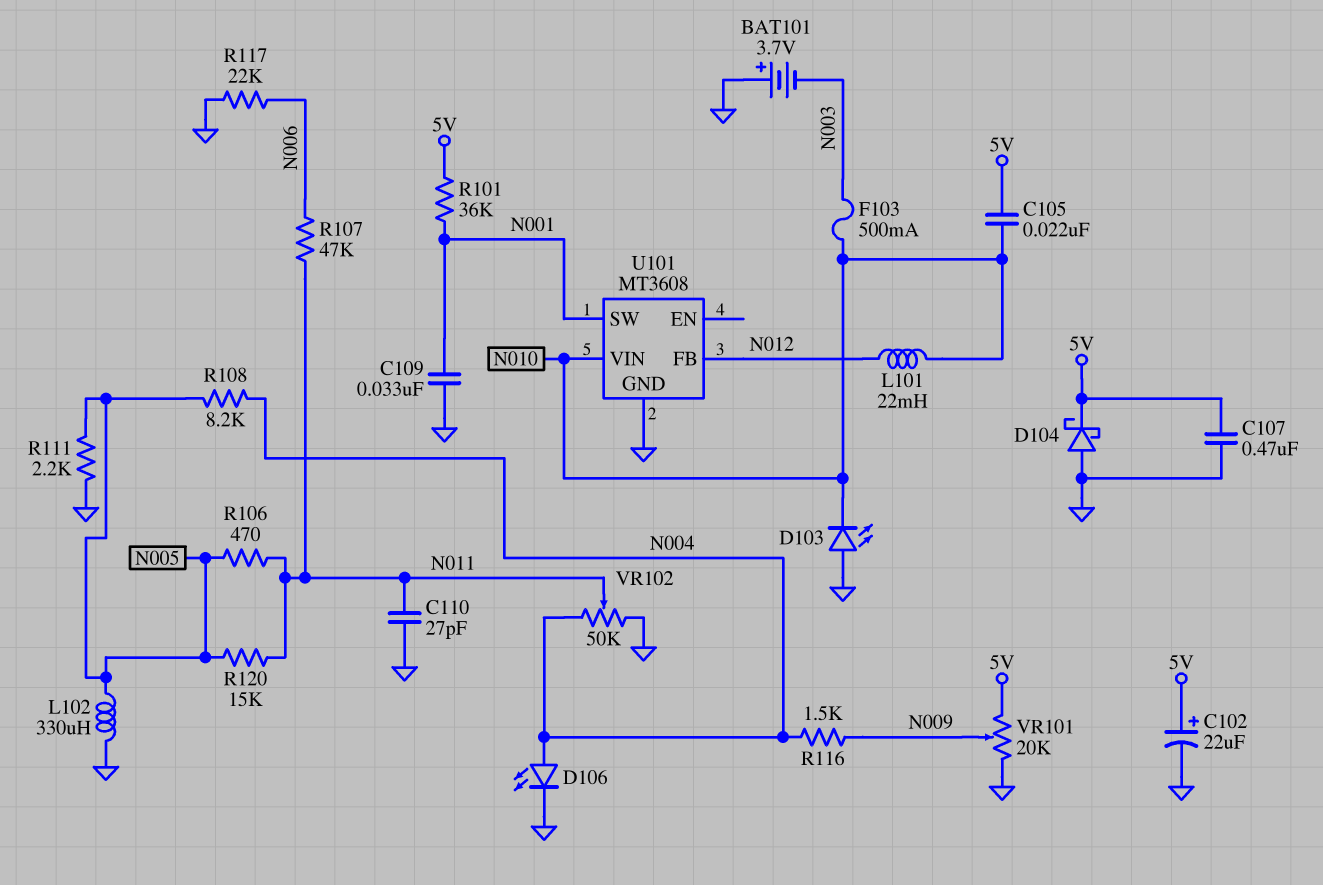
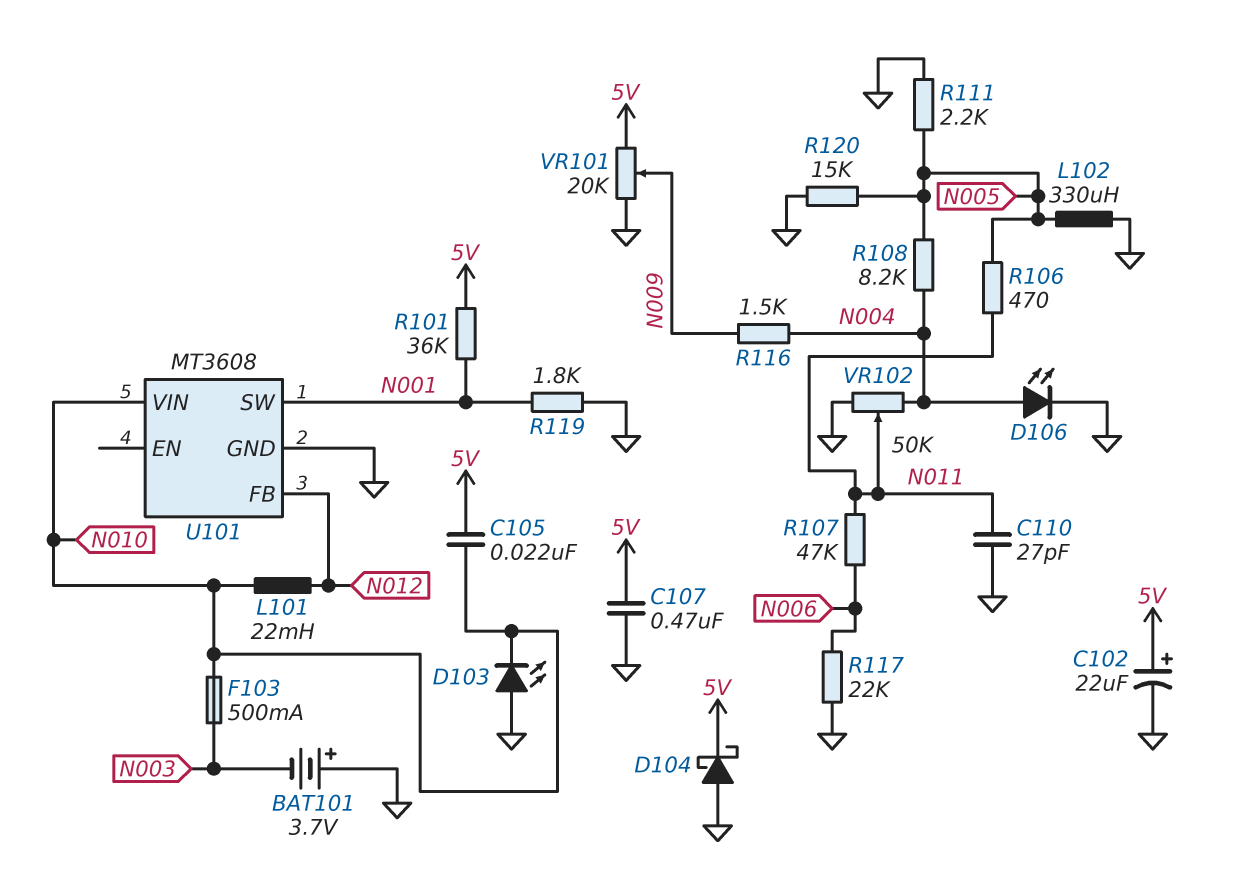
C109: 33nF (GND, N001) -> none
R119: none -> 1.8k (GND, N001)
R120: 15k (N005, N011) -> 15k (GND, N005)

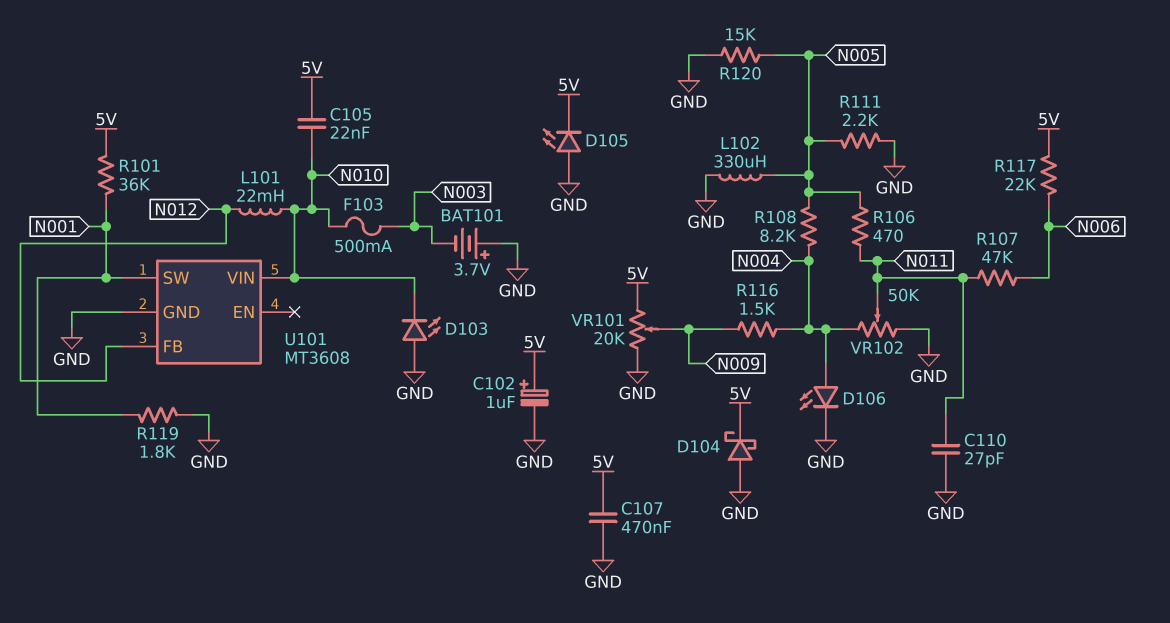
C102: 22uF (plus 5V, minus GND) -> 1uF (plus 5V, minus GND)
D105: none -> LED (A GND, K 5V)
R117: 22k (GND, N006) -> 22k (5V, N006)

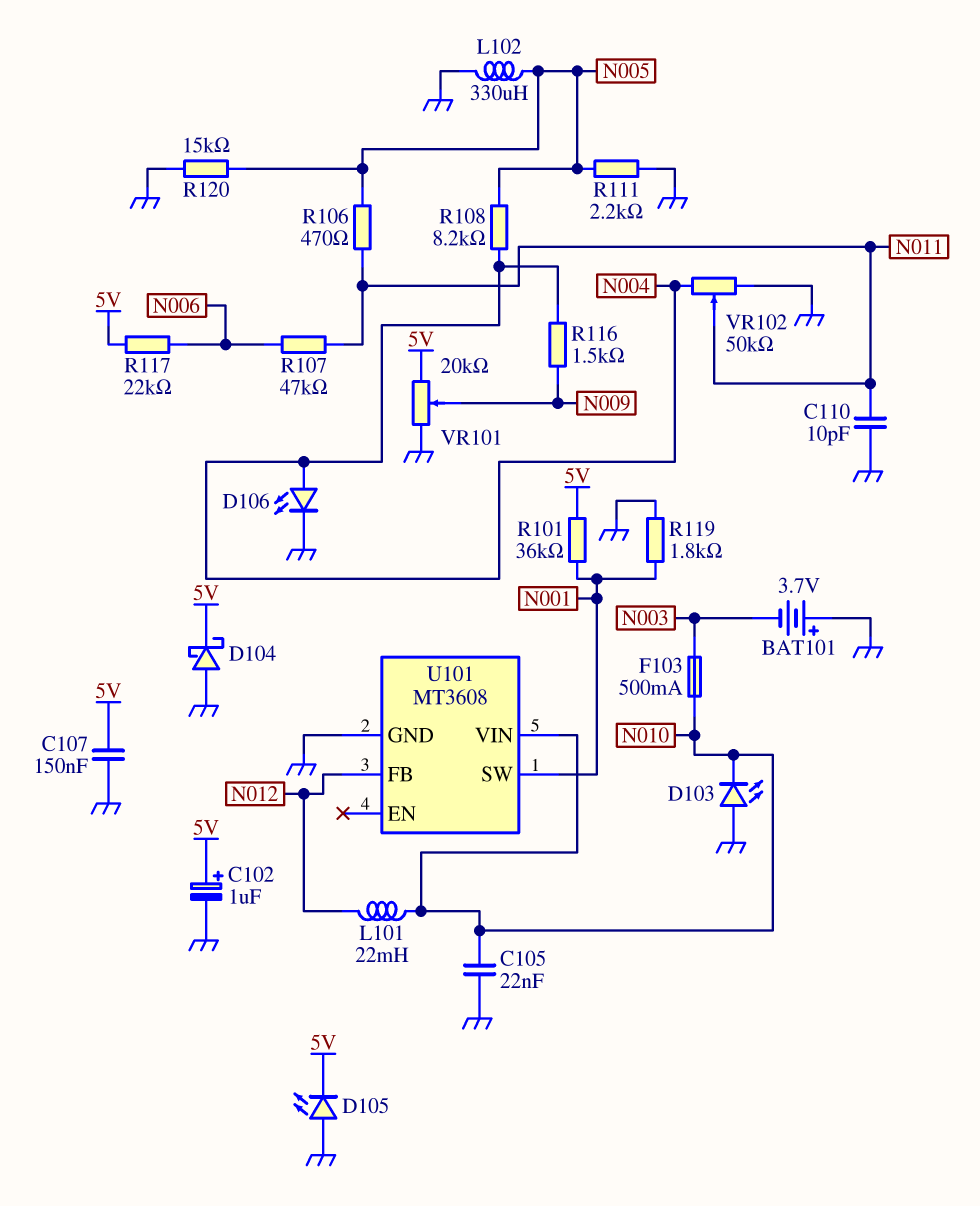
C105: 22nF (5V, N010) -> 22nF (GND, N010)
C107: 470nF (5V, GND) -> 150nF (5V, GND)
C110: 27pF (GND, N011) -> 10pF (GND, N011)

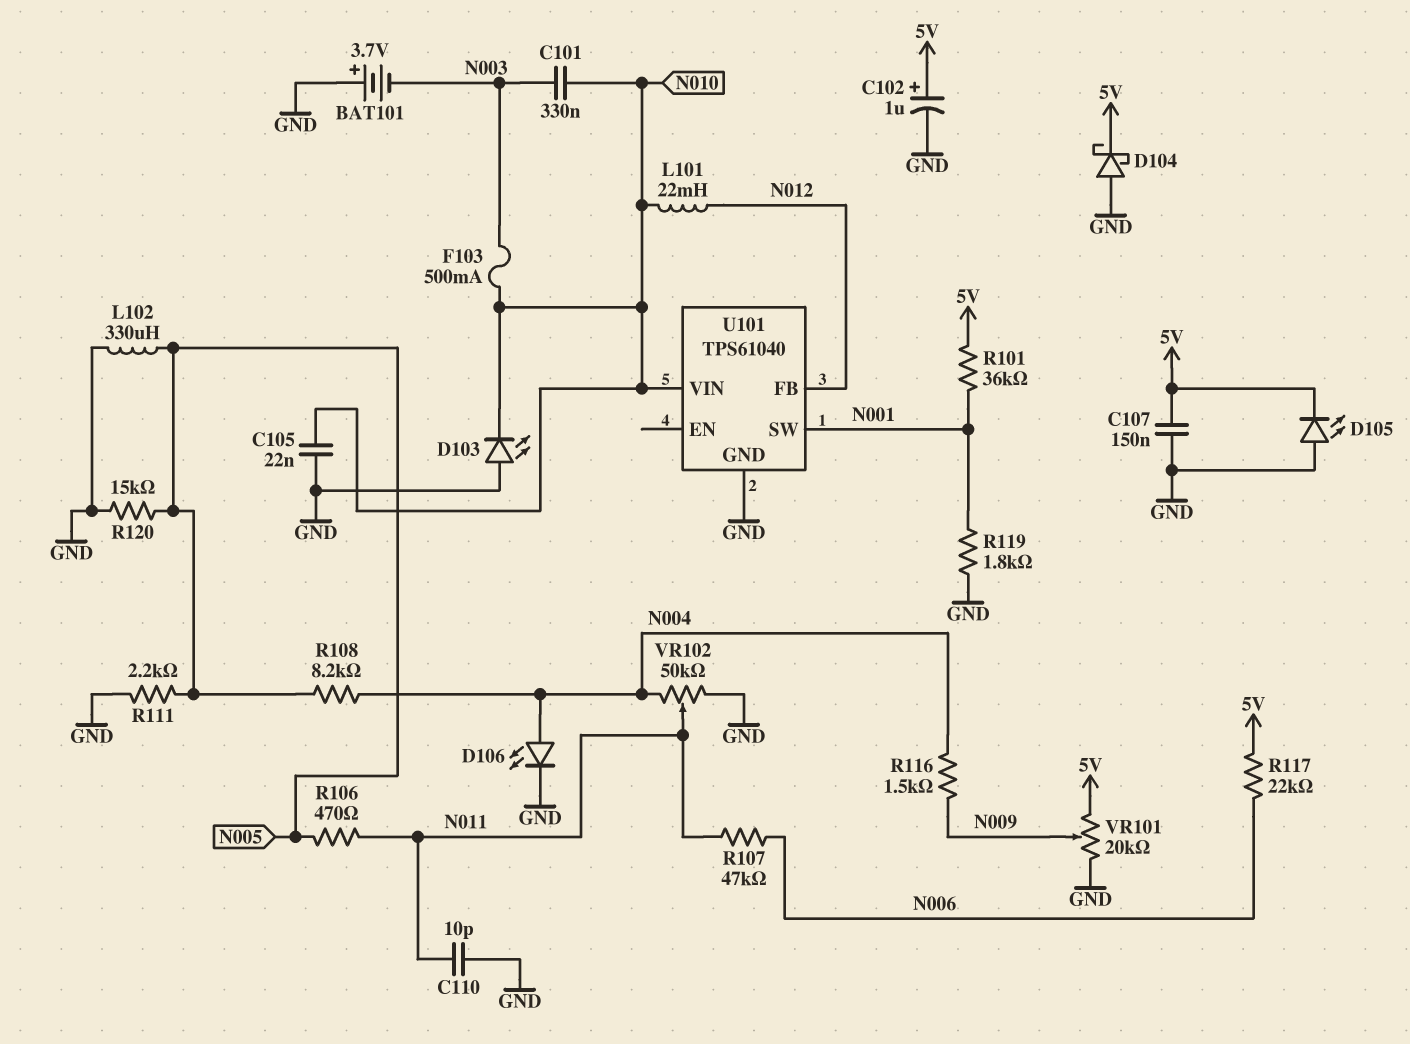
C101: none -> 330nF (N003, N010)
U101: MT3608 -> TPS61040

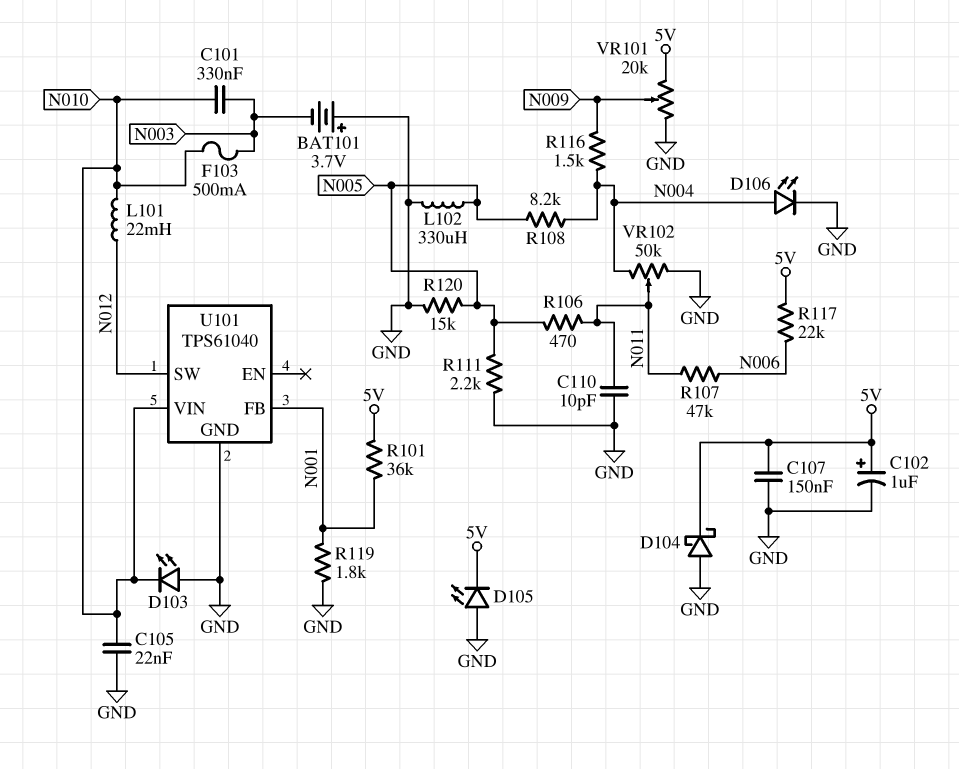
U101 pin FB: N012 -> N001
U101 pin SW: N001 -> N012

